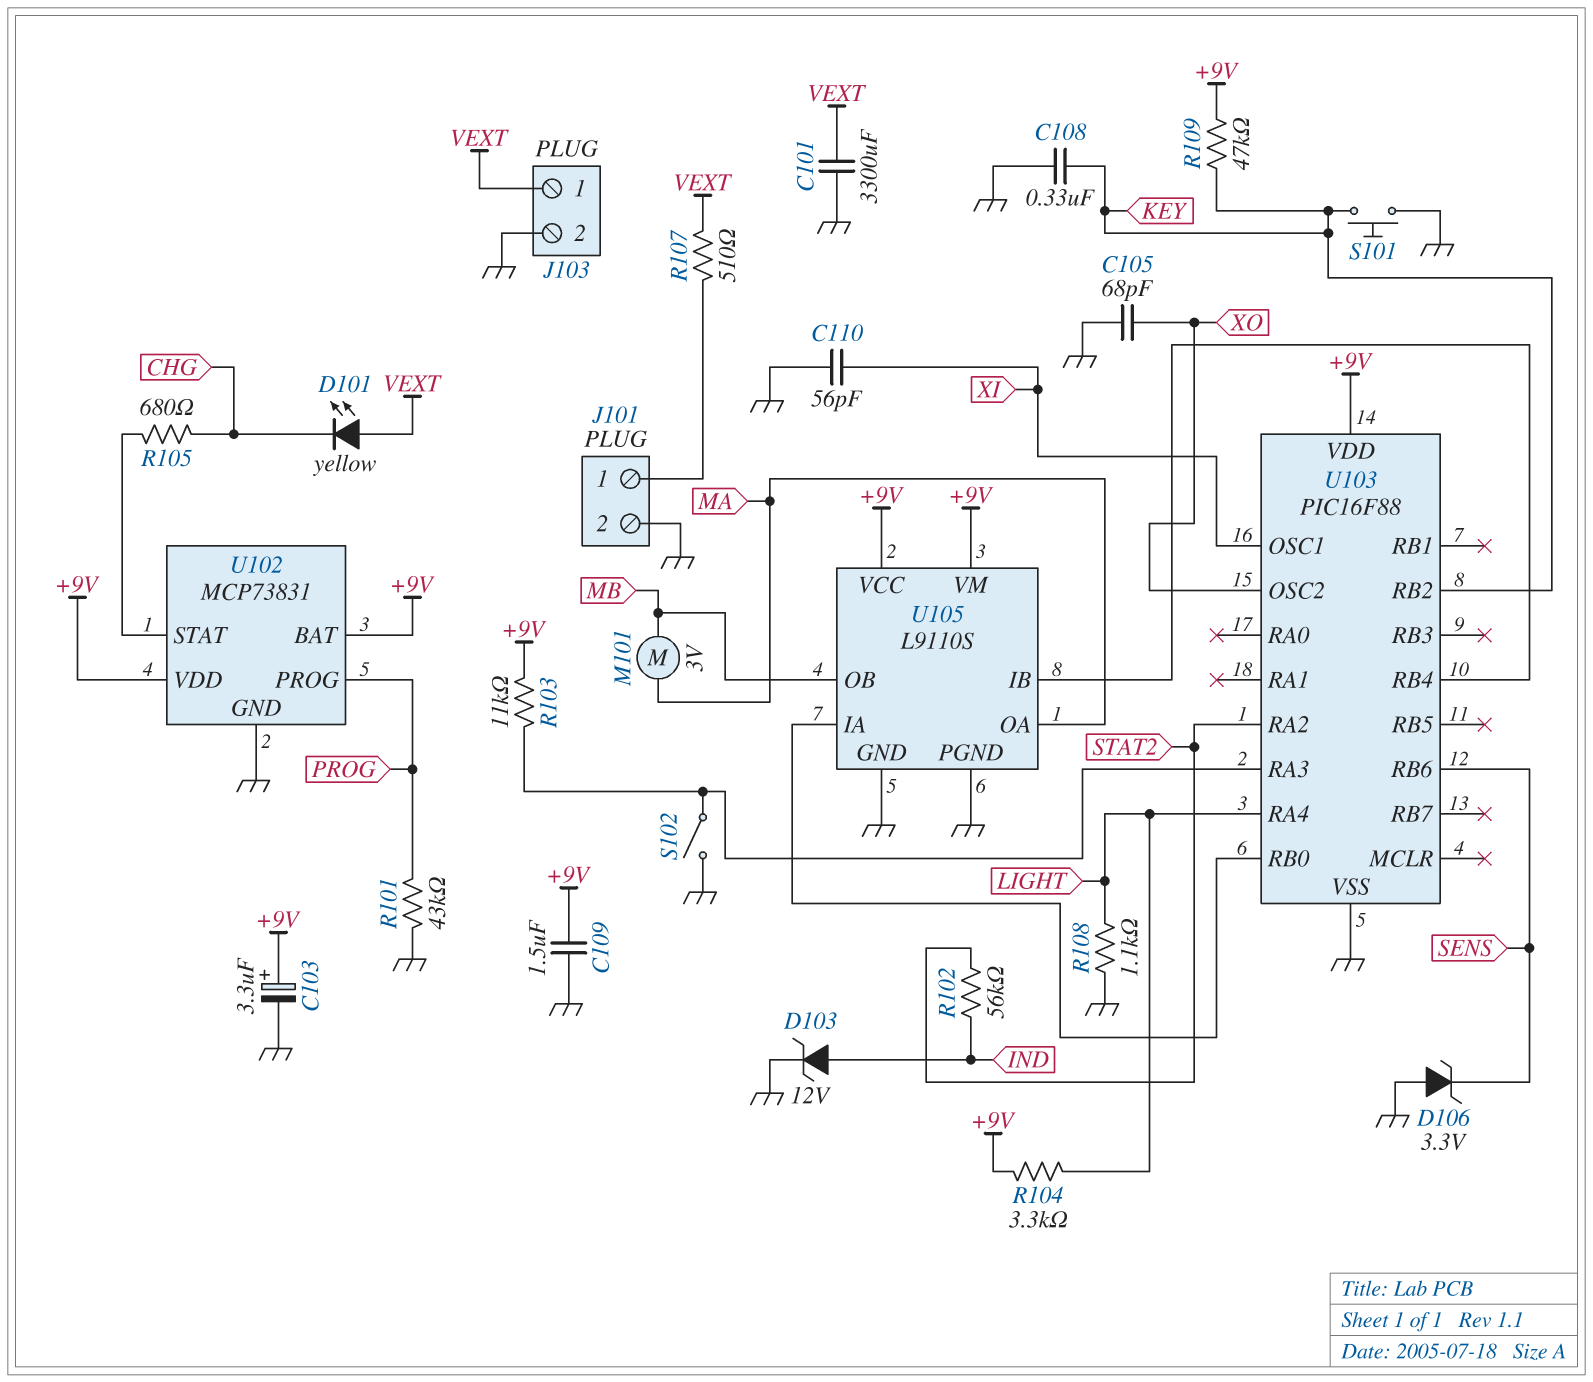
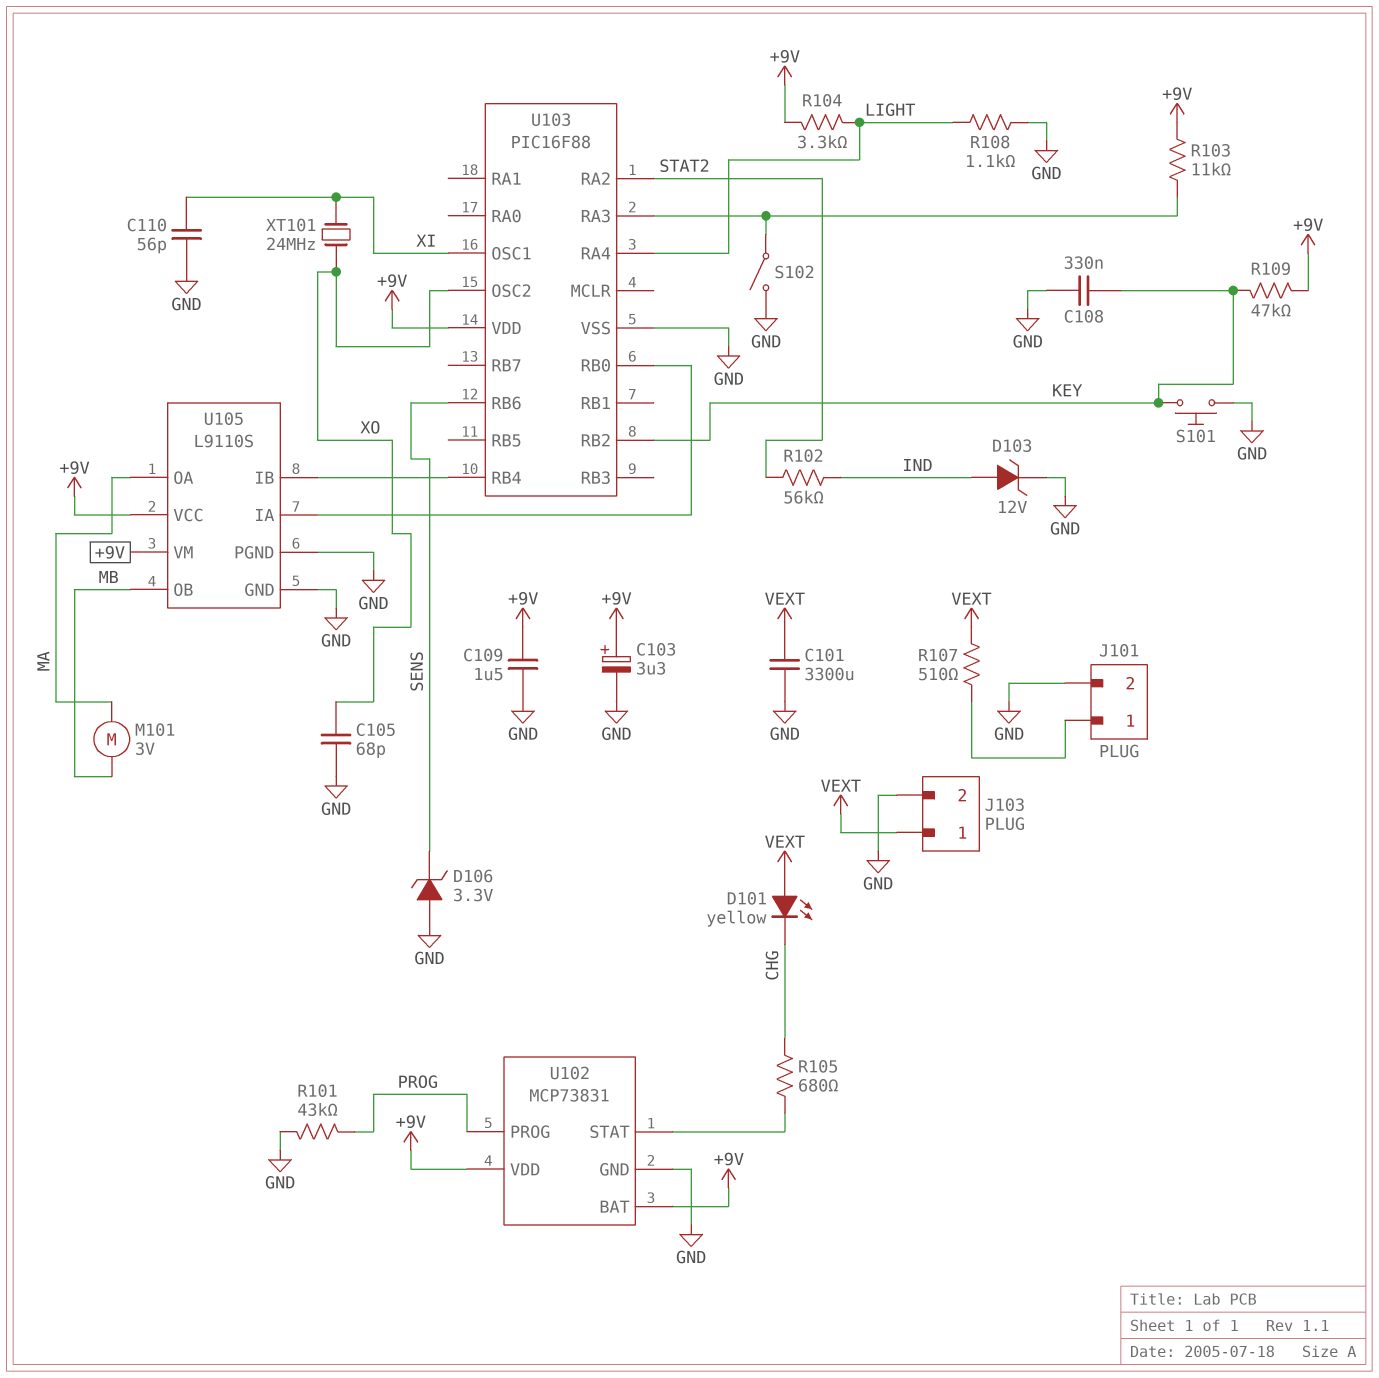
XT101: none -> 24MHz (XI, XO)

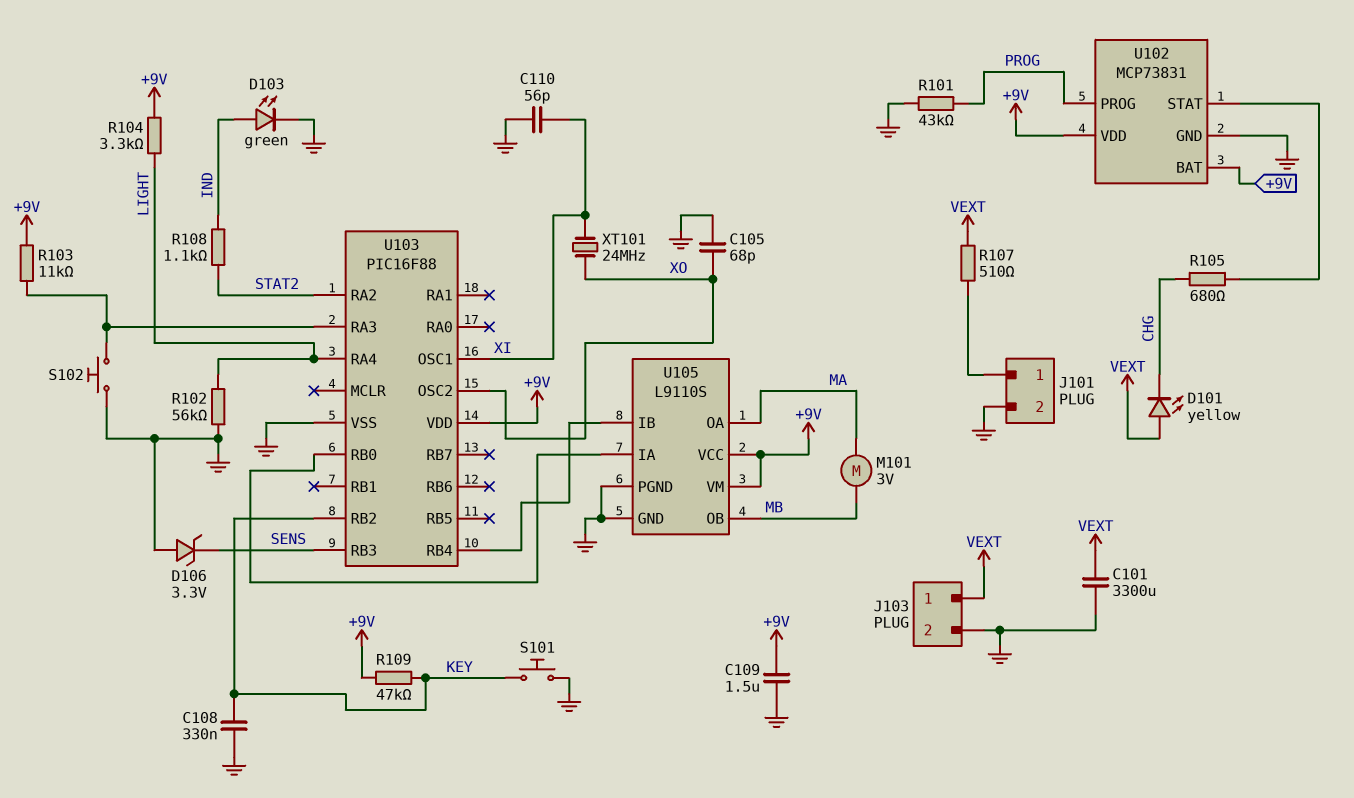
C103: 3.3uF (plus +9V, minus GND) -> none
D103: zener 12V (A IND, K GND) -> LED green (A IND, K GND)
R102: 56k (IND, STAT2) -> 56k (GND, LIGHT)
R108: 1.1k (GND, LIGHT) -> 1.1k (IND, STAT2)
S102: switch (GND, U103/RA3) -> button (GND, U103/RA3)
U103 pin RB3: none -> SENS
U103 pin RB6: SENS -> none

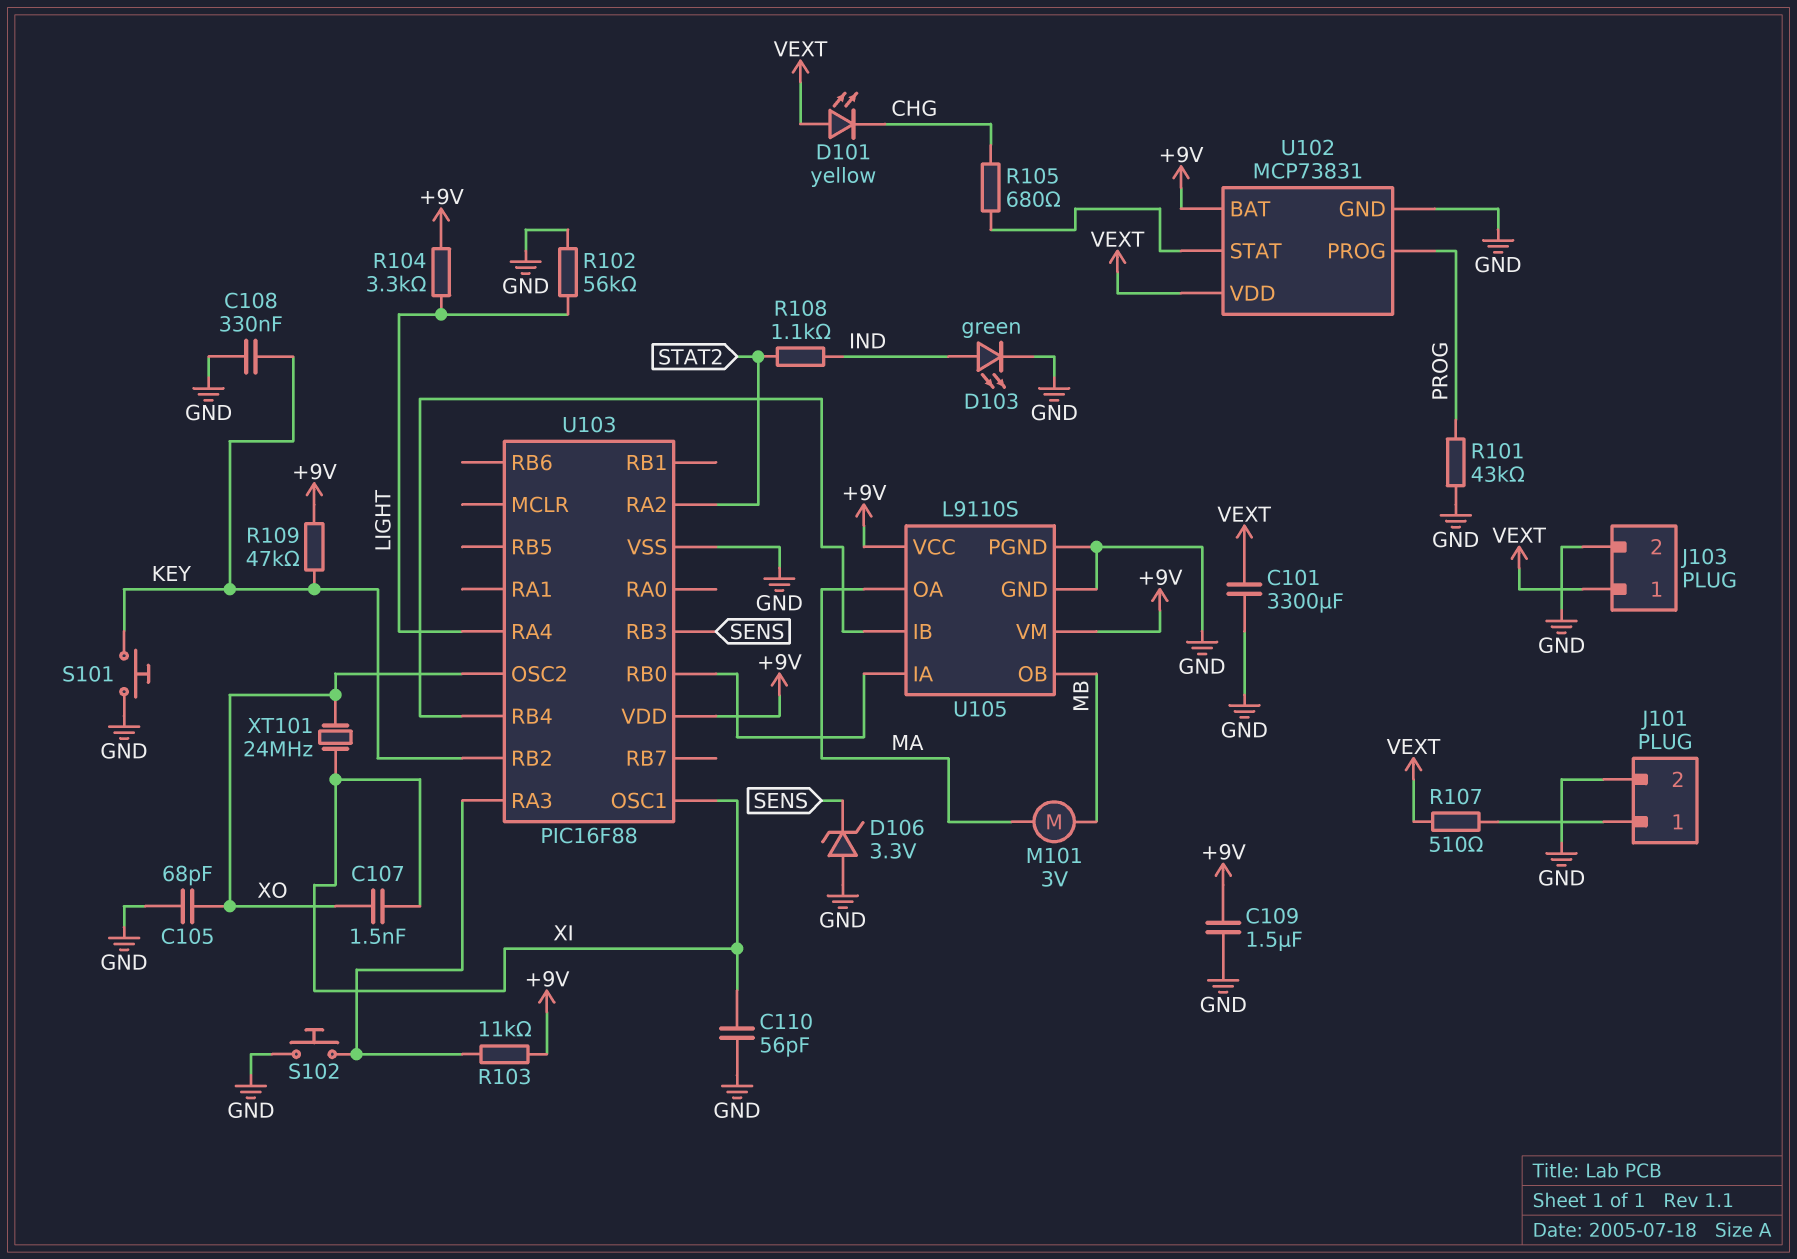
C107: none -> 1.5nF (XI, XO)
U102 pin VDD: +9V -> VEXT

